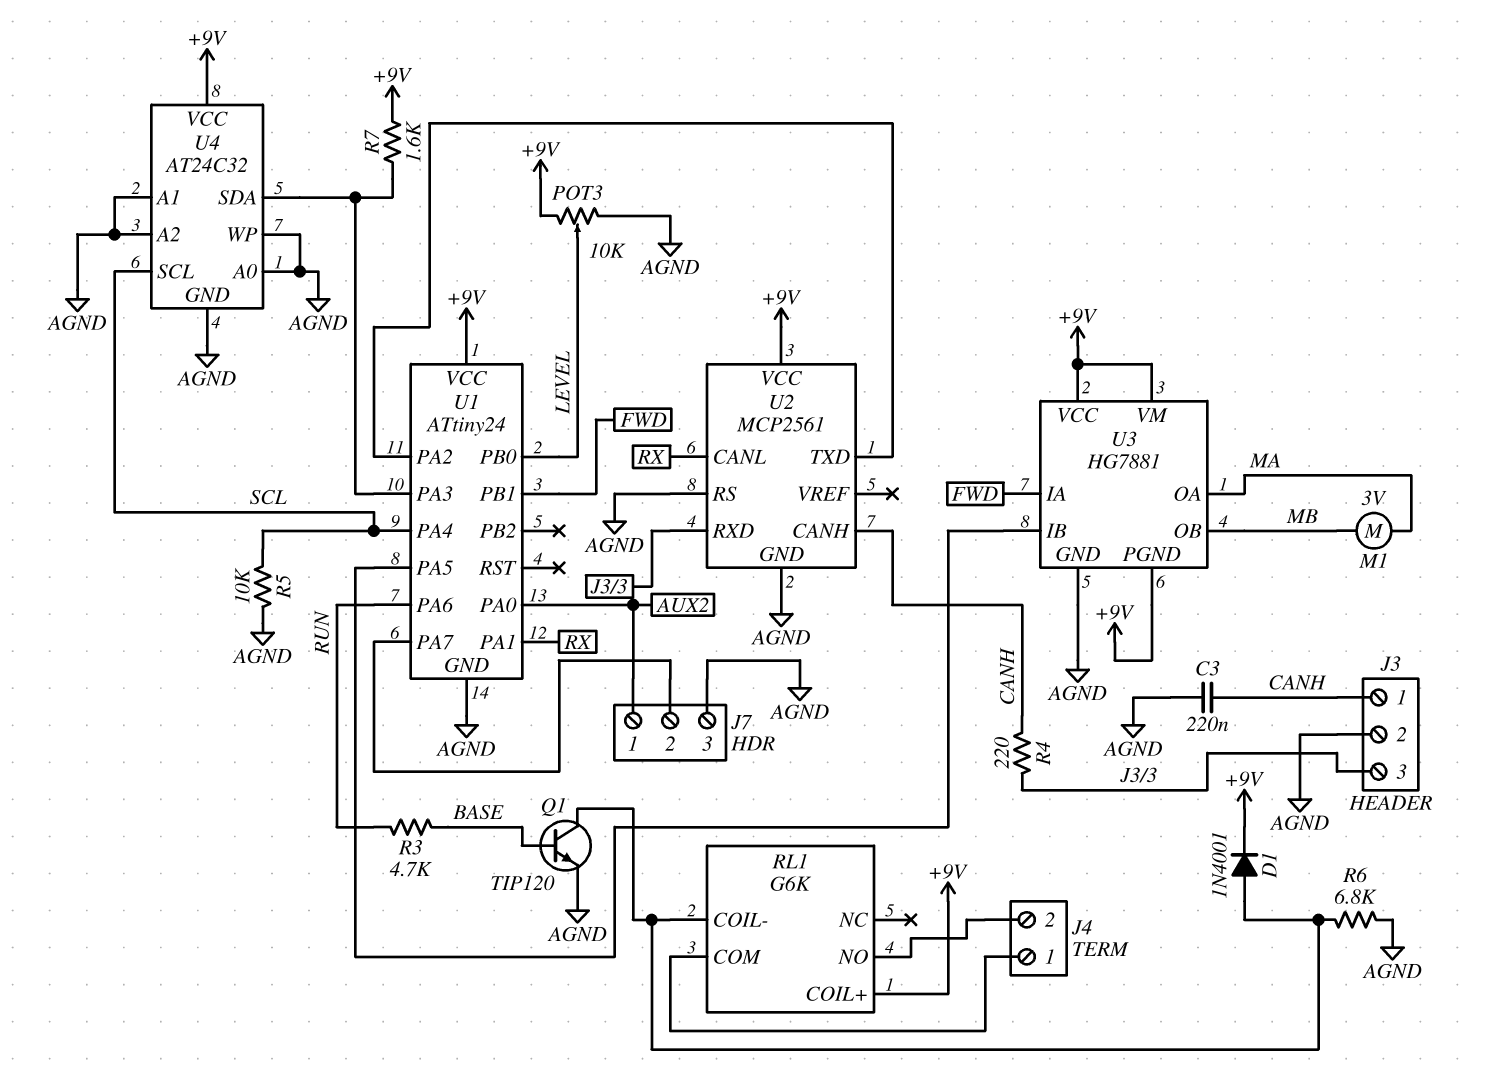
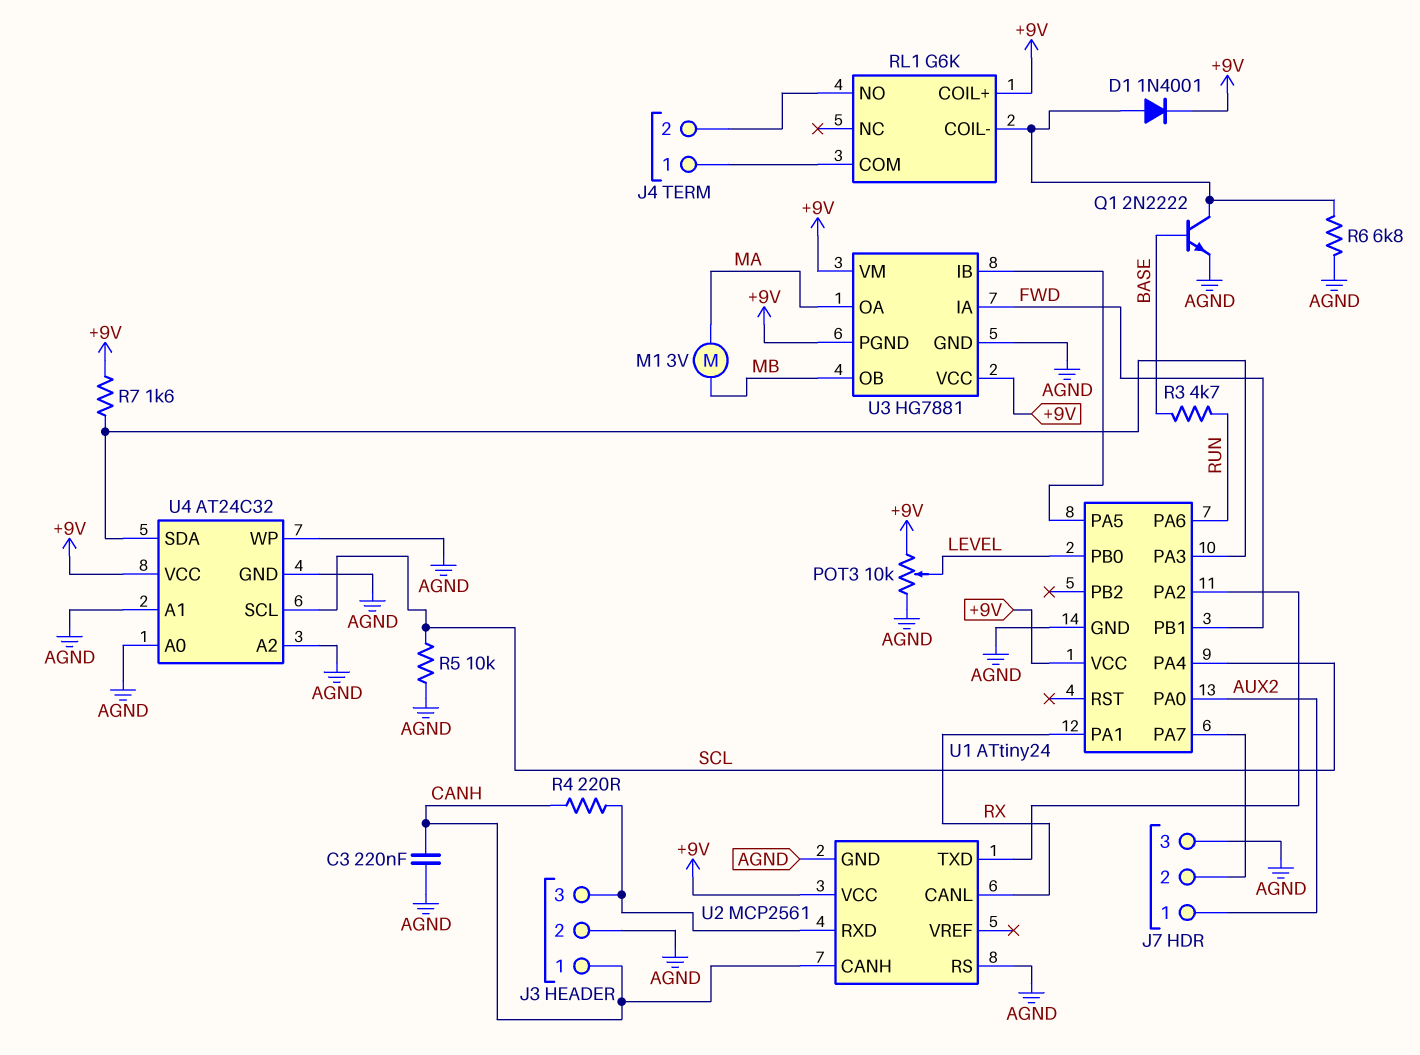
Q1: NPN TIP120 (B BASE, C RL1/COIL-, E AGND) -> NPN 2N2222 (B BASE, C RL1/COIL-, E AGND)

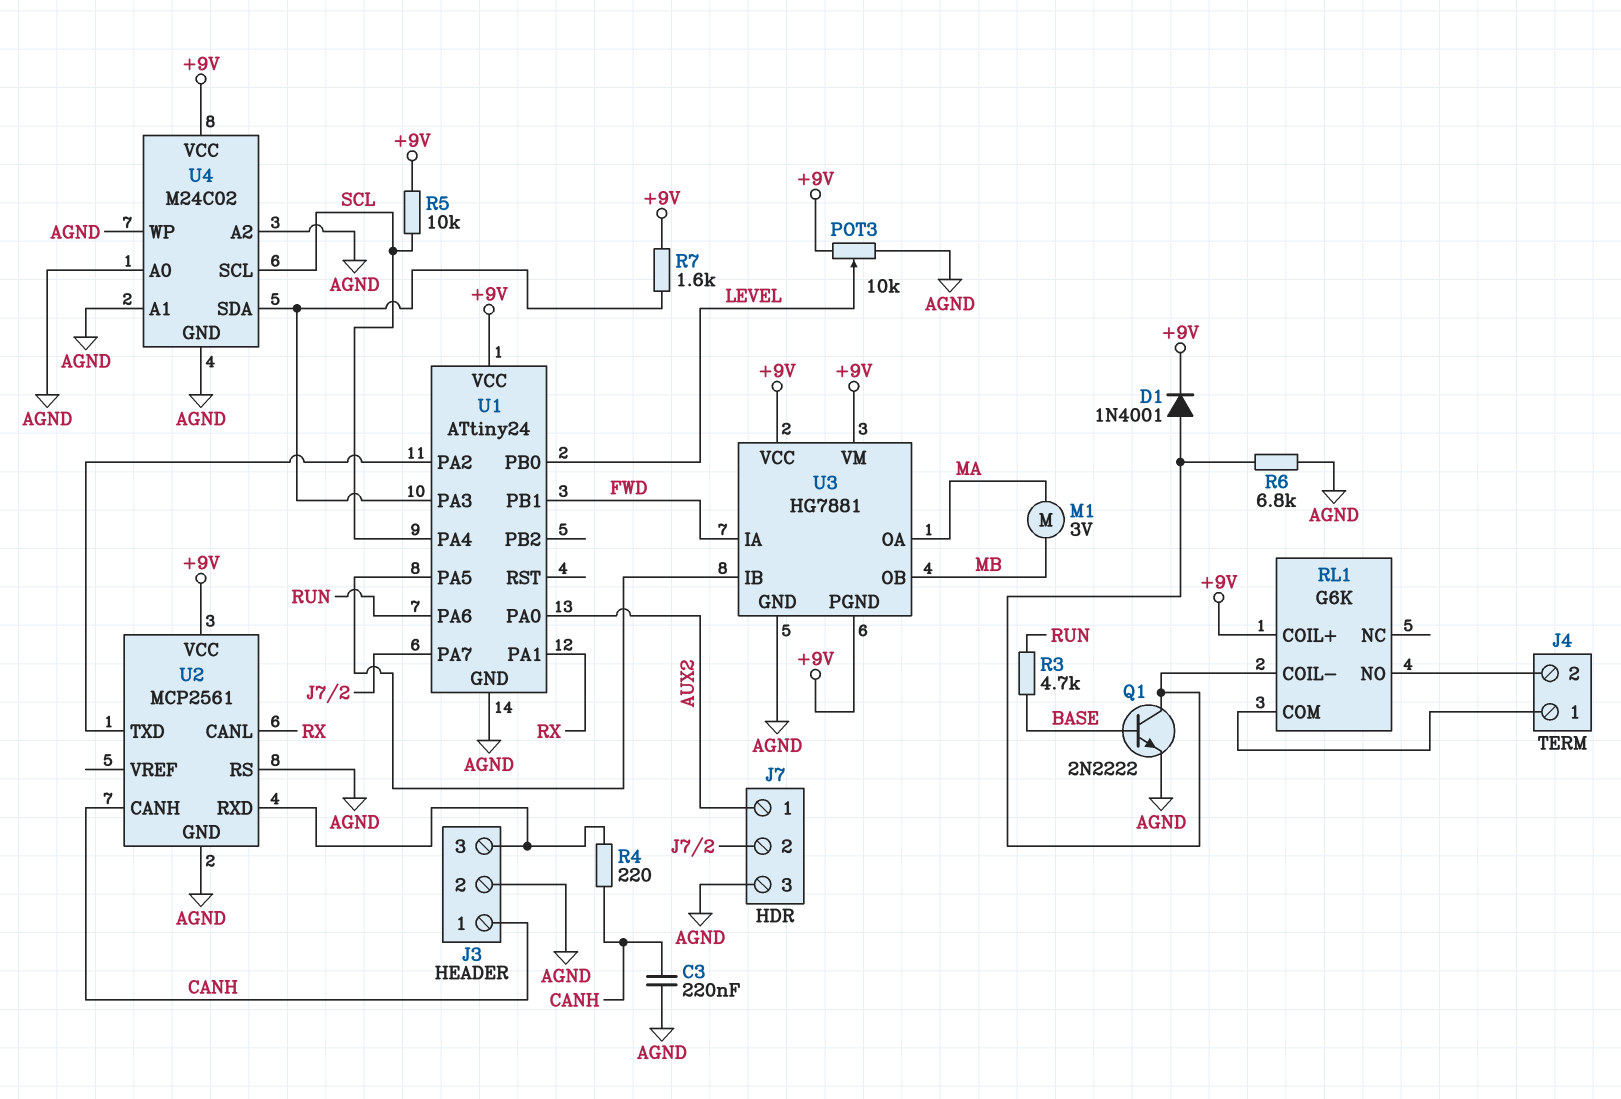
R5: 10k (AGND, SCL) -> 10k (+9V, SCL)
U4: AT24C32 -> M24C02

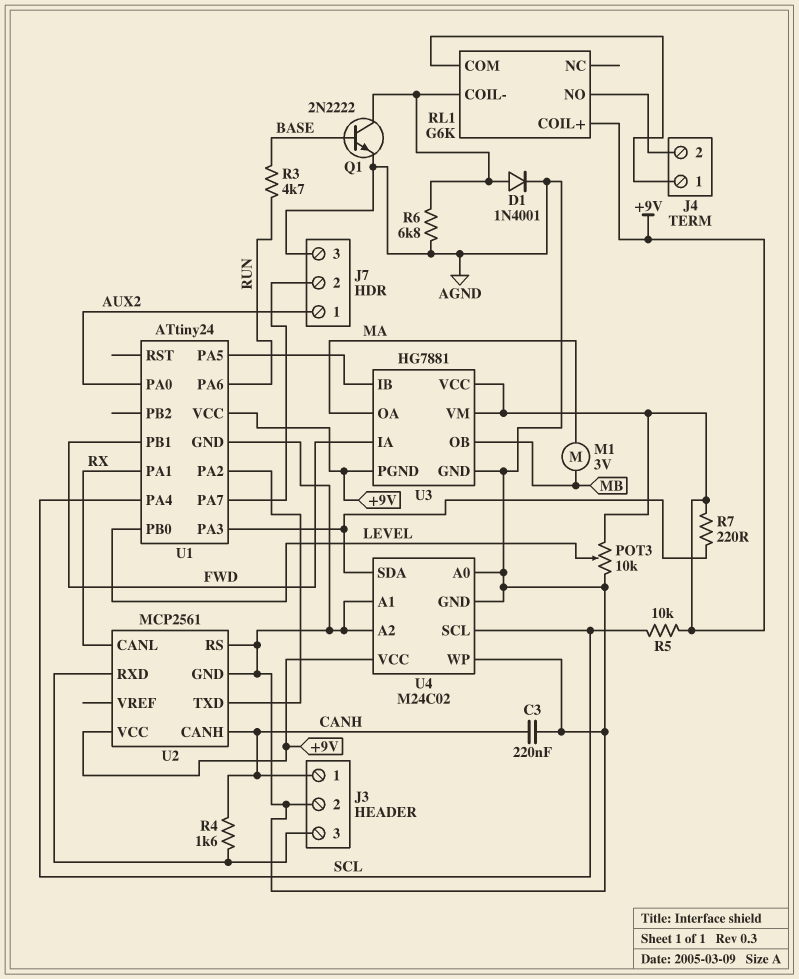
D1: diode 1N4001 (A RL1/COIL-, K +9V) -> diode 1N4001 (A RL1/COIL-, K AGND)
R4: 220 (CANH, J3/3) -> 1.6k (CANH, J3/3)
R7: 1.6k (+9V, U1/PA3) -> 220 (+9V, U1/PA3)

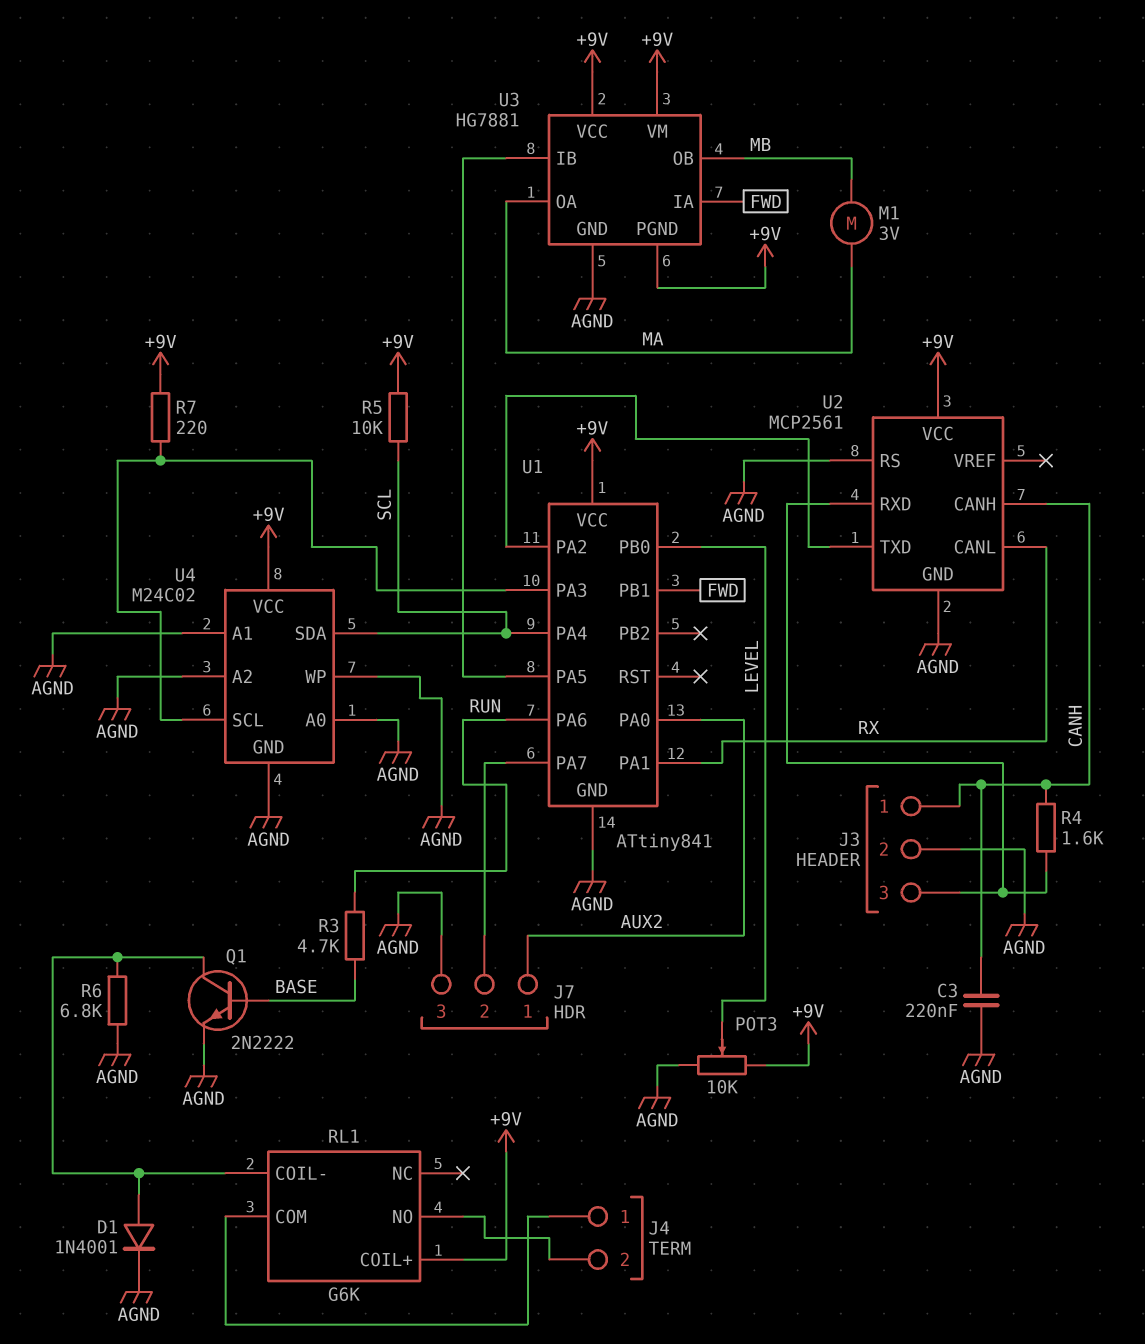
U1: ATtiny24 -> ATtiny841
U4 pin SCL: SCL -> U1/PA3
U4 pin SDA: U1/PA3 -> SCL

